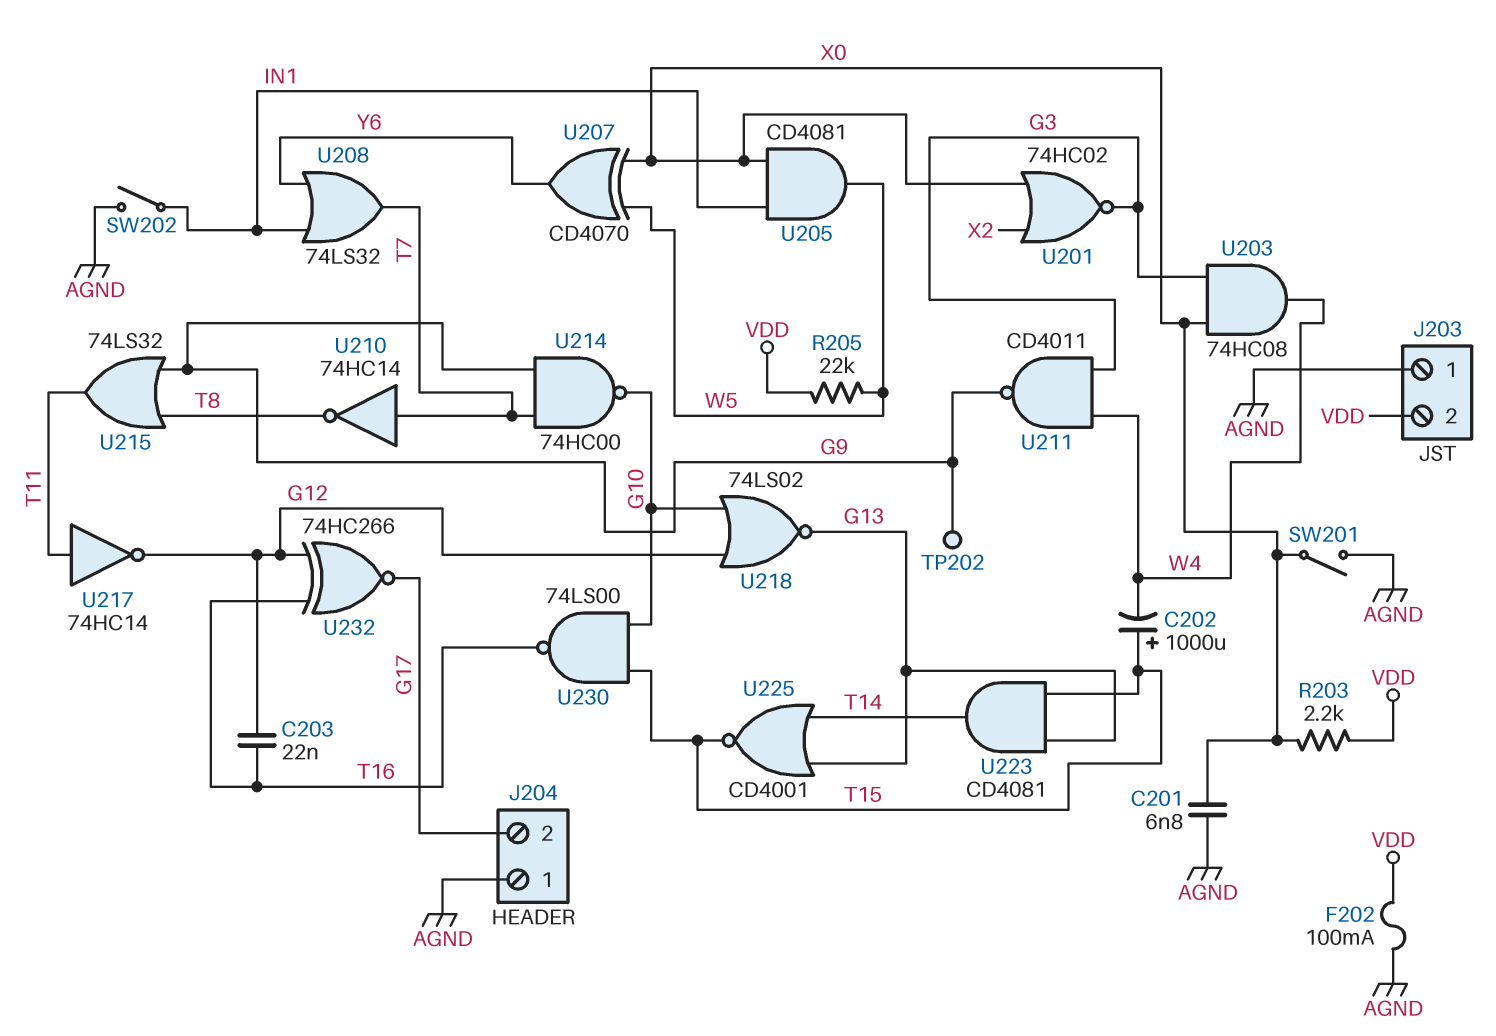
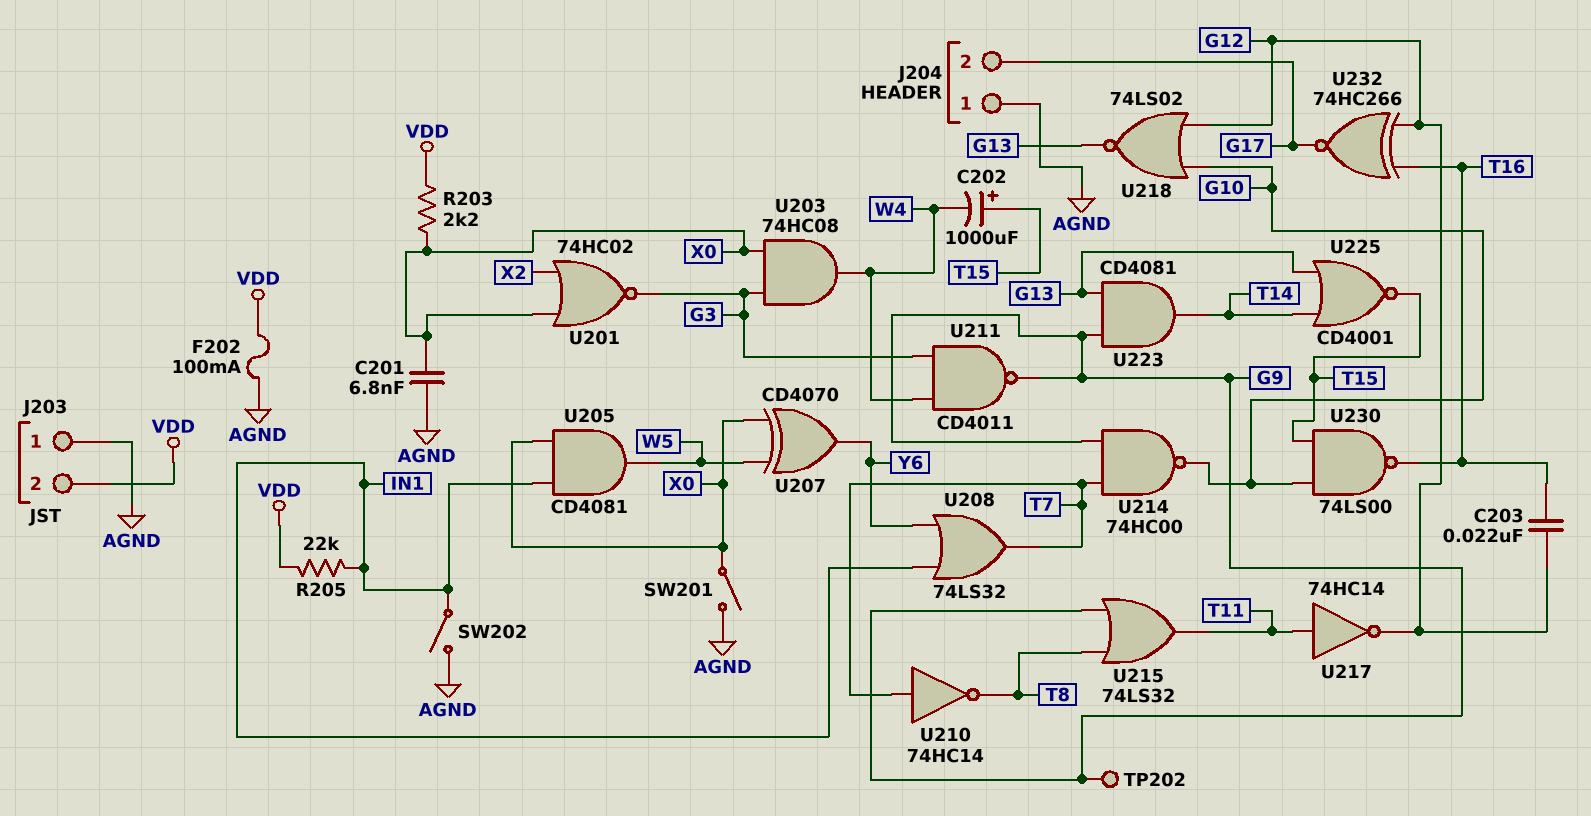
R205: 22k (VDD, W5) -> 22k (IN1, VDD)
U223: AND CD4081 (in G13, in T15, out T14) -> AND CD4081 (in G9, in G13, out T14)

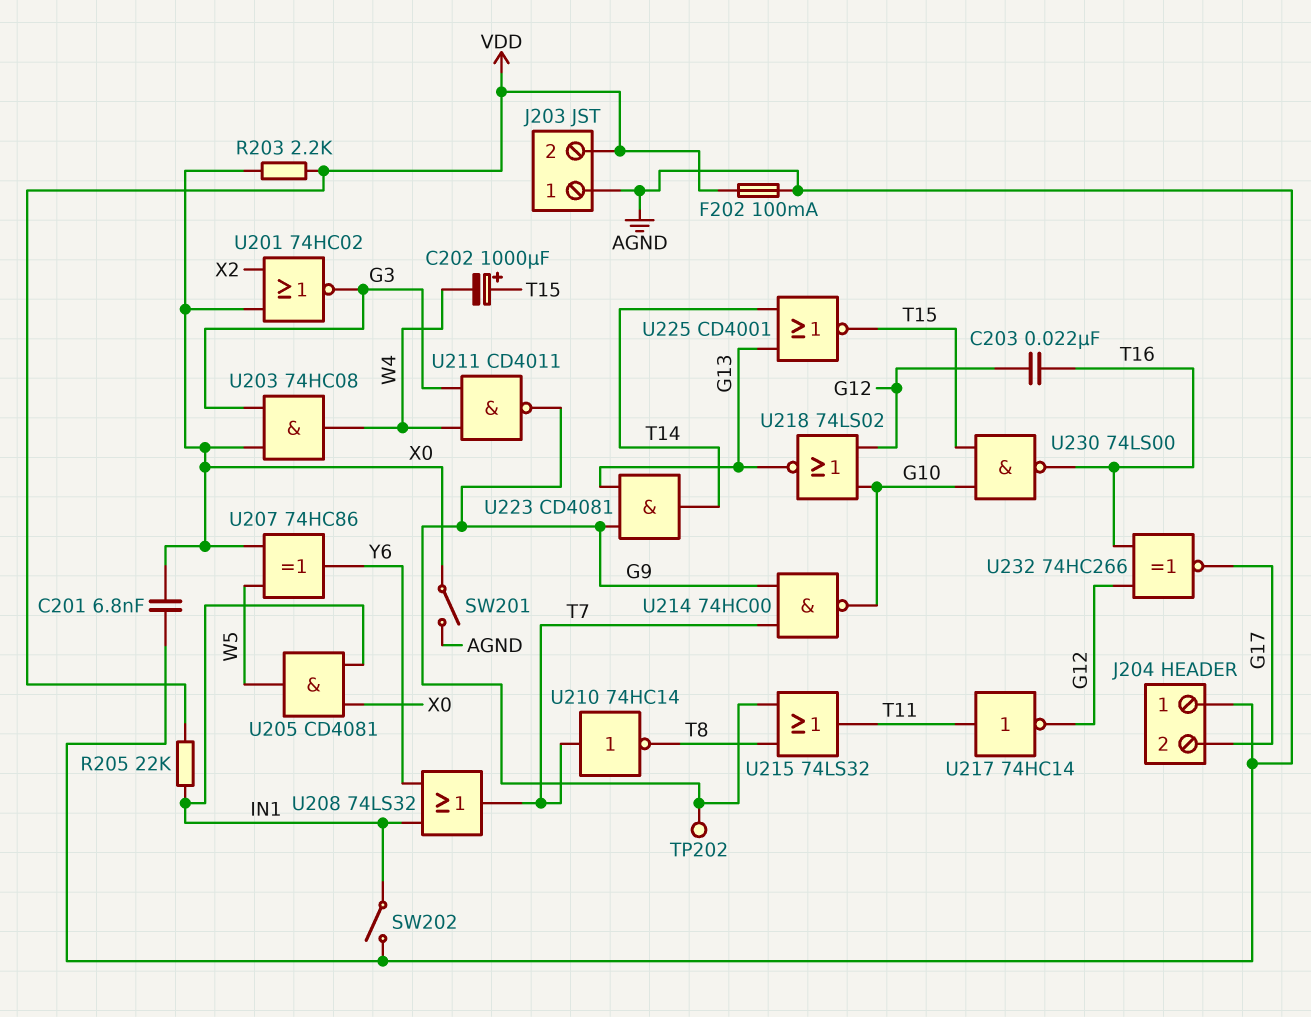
U207: XOR CD4070 (in W5, in X0, out Y6) -> XOR 74HC86 (in W5, in X0, out Y6)

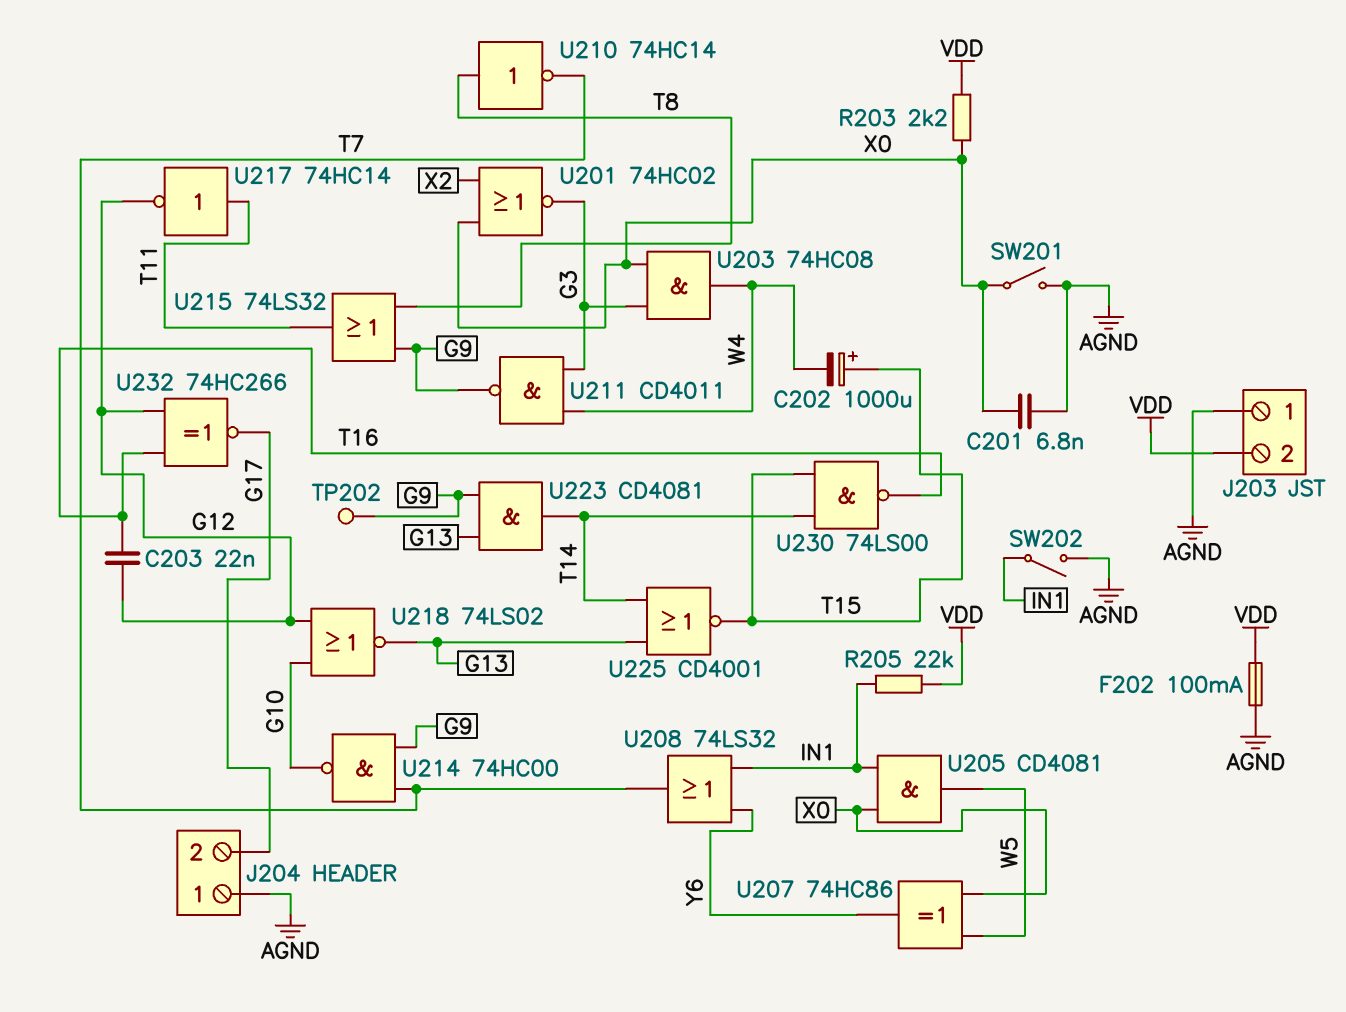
U210: NOT 74HC14 (in T7, out T8) -> NOT 74HC14 (in T8, out T7)
U230: NAND 74LS00 (in G10, in T15, out T16) -> NAND 74LS00 (in T14, in T15, out T16)

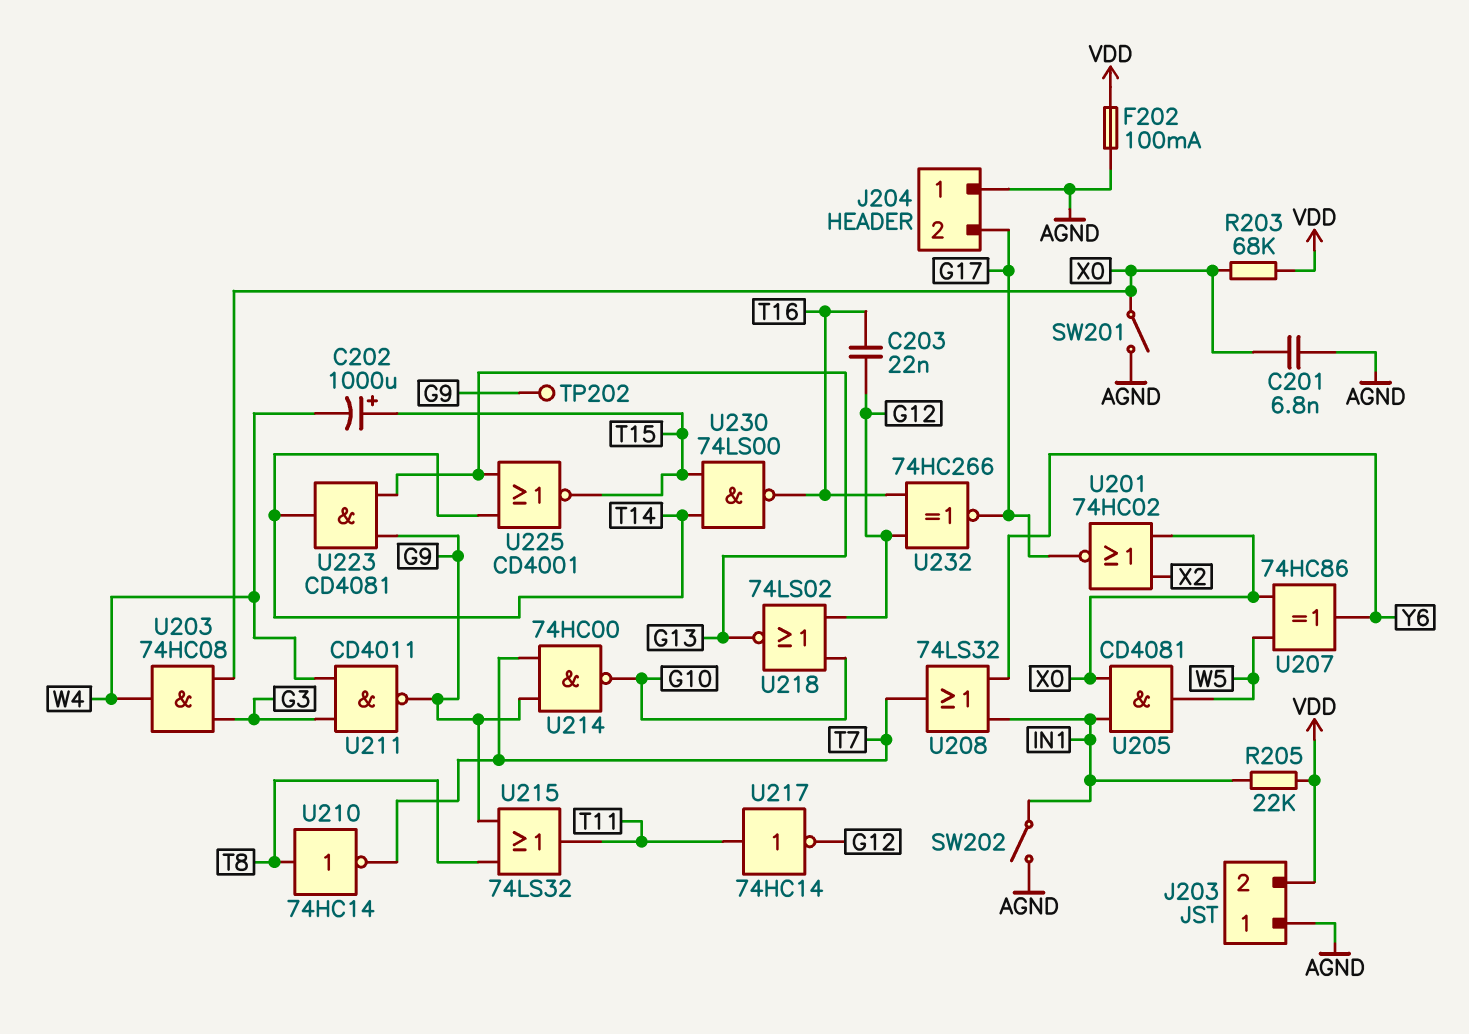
R203: 2.2k (VDD, X0) -> 68k (VDD, X0)
U201: NOR 74HC02 (in X0, in X2, out G3) -> NOR 74HC02 (in X0, in X2, out G17)

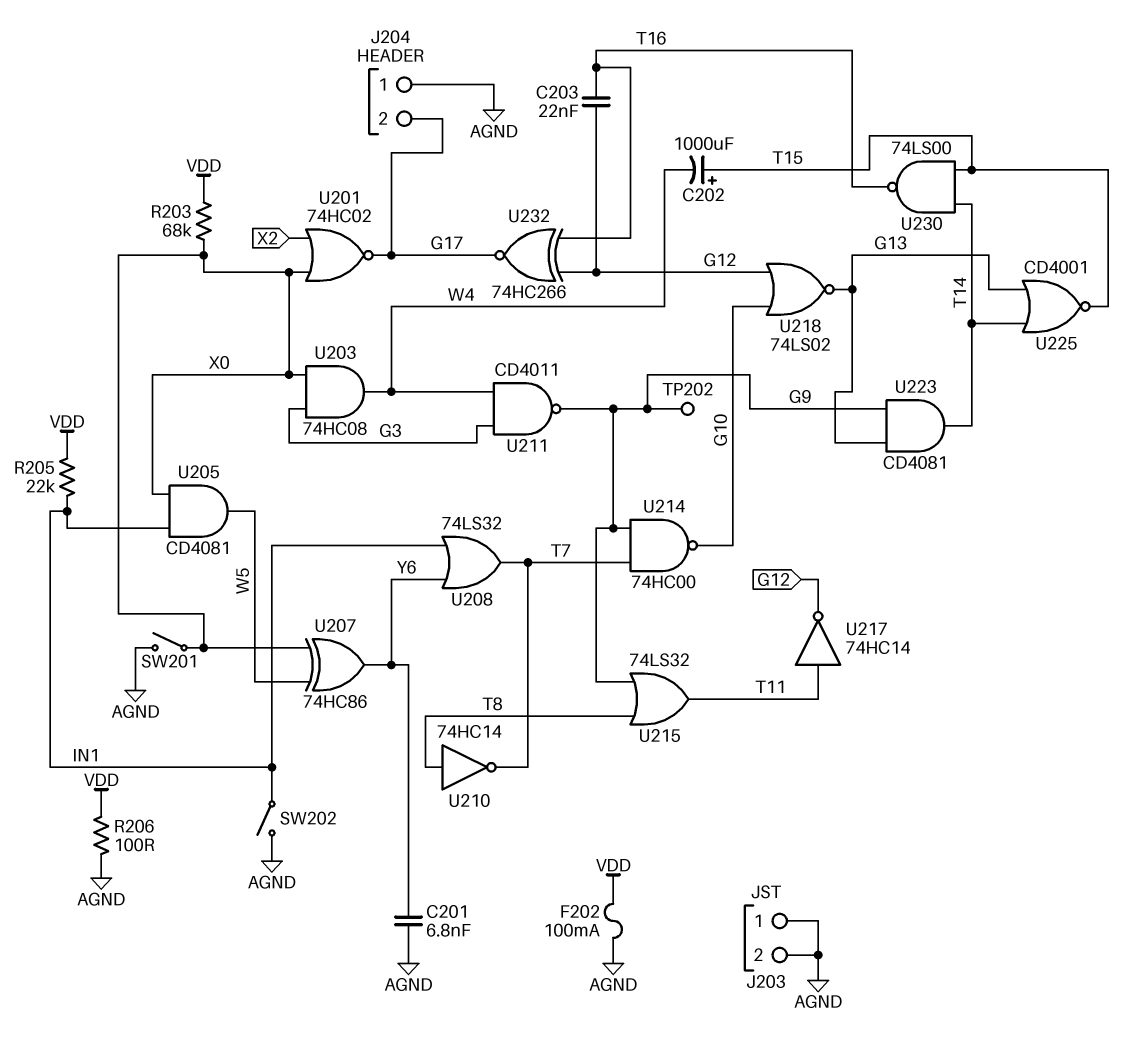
C201: 6.8nF (AGND, X0) -> 6.8nF (AGND, Y6)
J203 pin 2: VDD -> AGND
R206: none -> 100 (AGND, VDD)

